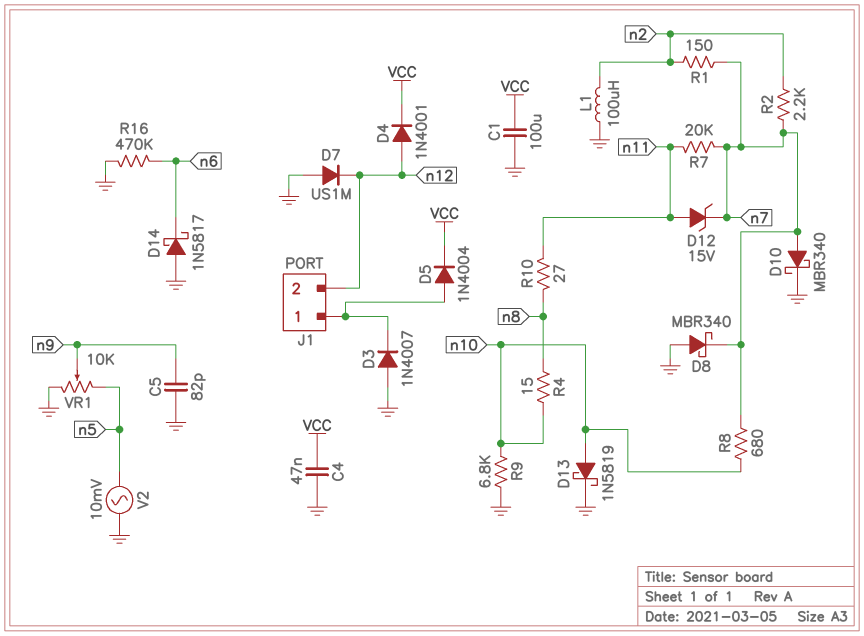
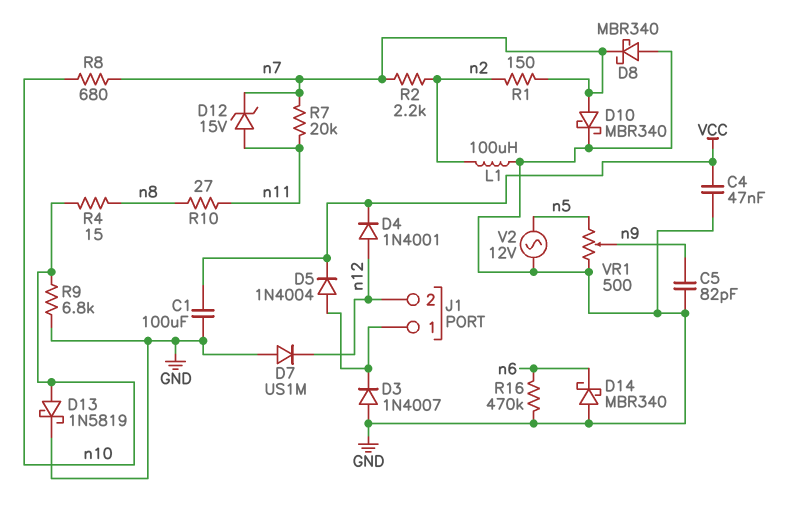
D14: schottky 1N5817 (A GND, K n6) -> schottky MBR340 (A GND, K n6)
V2: AC 10mV (GND, n5) -> AC 12V (GND, n5)
VR1: 10k (GND, n5, wiper n9) -> 500 (GND, n5, wiper n9)

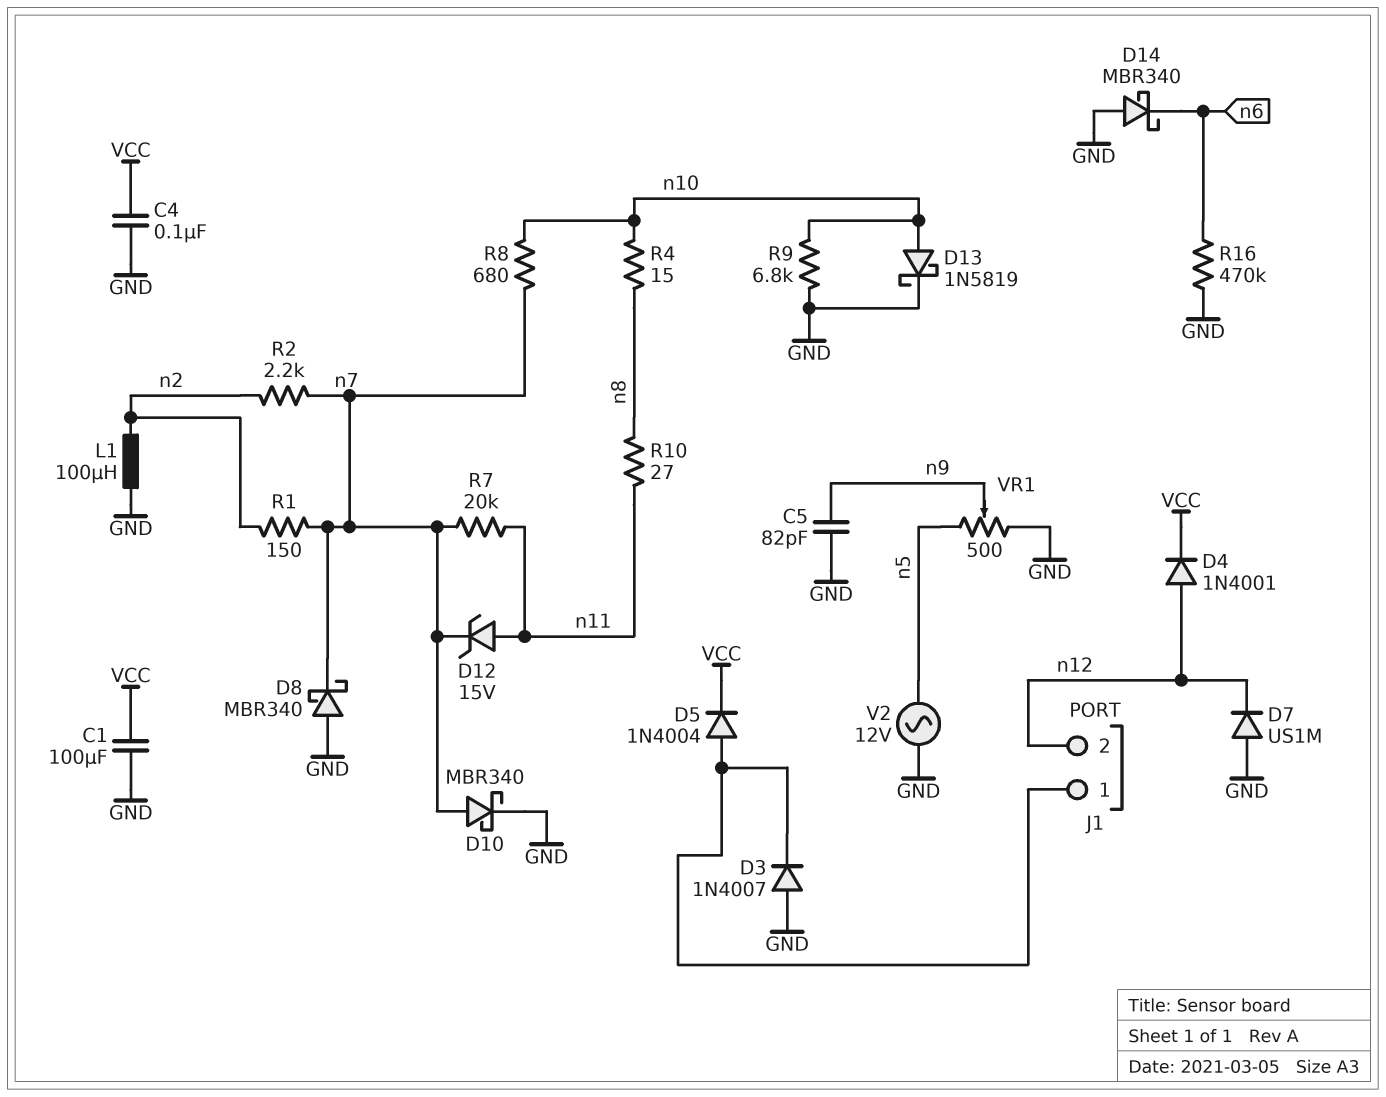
C4: 47nF (GND, VCC) -> 100nF (GND, VCC)

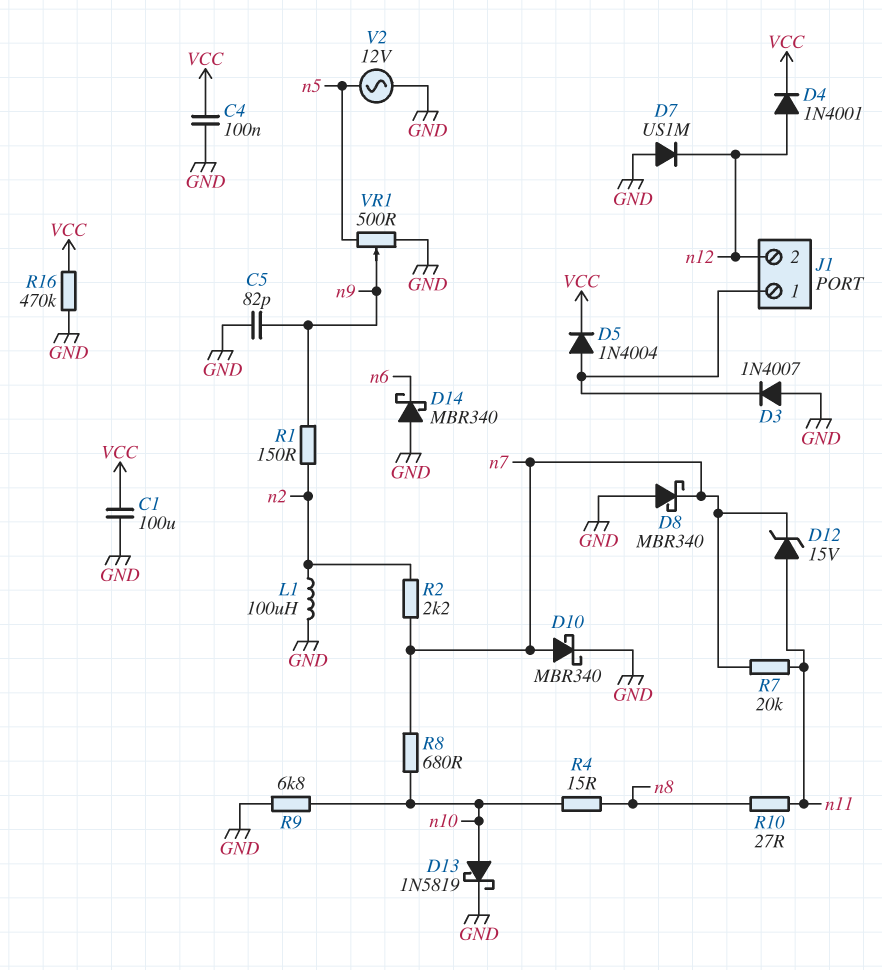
R1: 150 (n2, n7) -> 150 (n2, n9)
R16: 470k (GND, n6) -> 470k (GND, VCC)

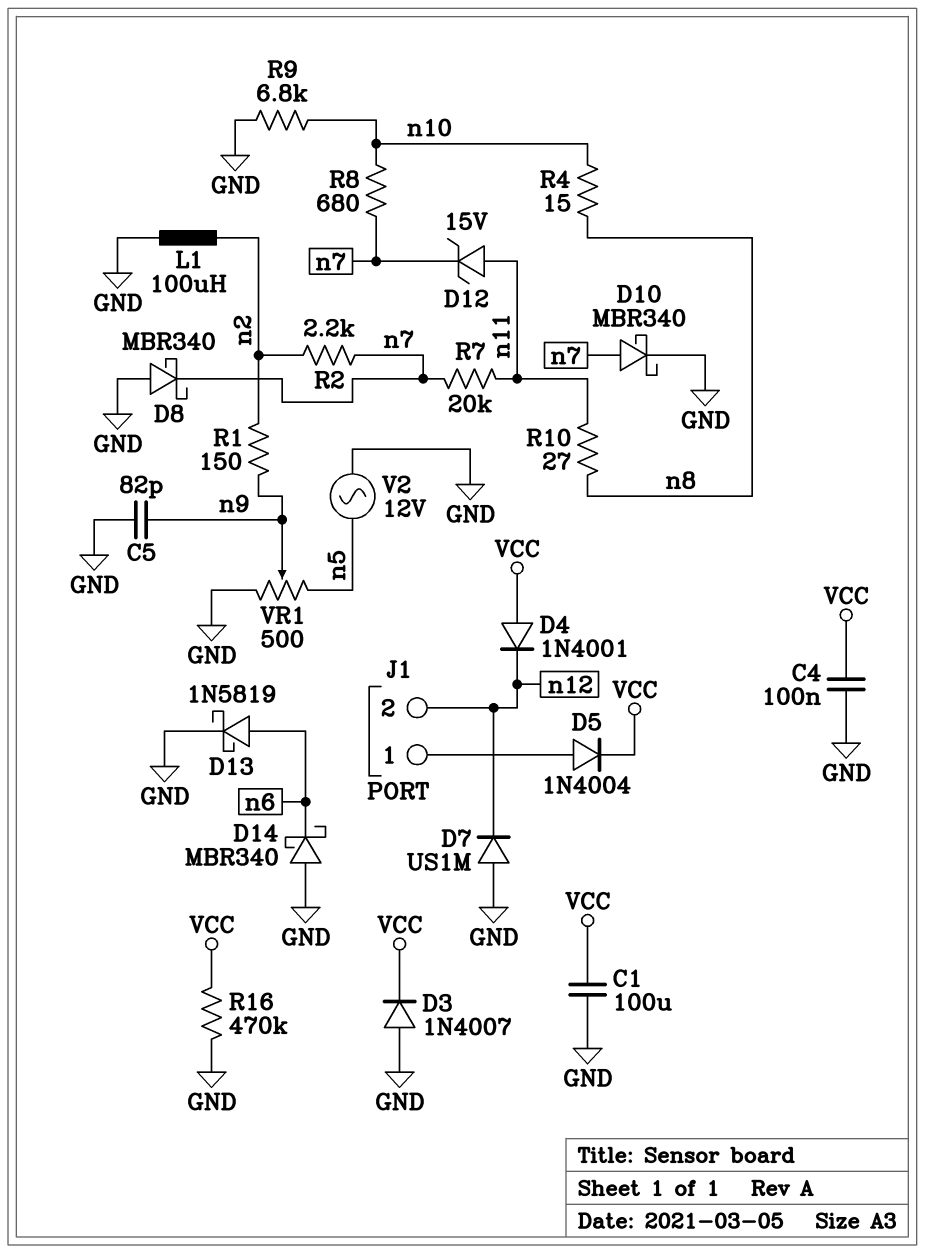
D3: diode 1N4007 (A GND, K J1/1) -> diode 1N4007 (A GND, K VCC)
D4: diode 1N4001 (A n12, K VCC) -> diode 1N4001 (A VCC, K n12)
D13: schottky 1N5819 (A n10, K GND) -> schottky 1N5819 (A n6, K GND)

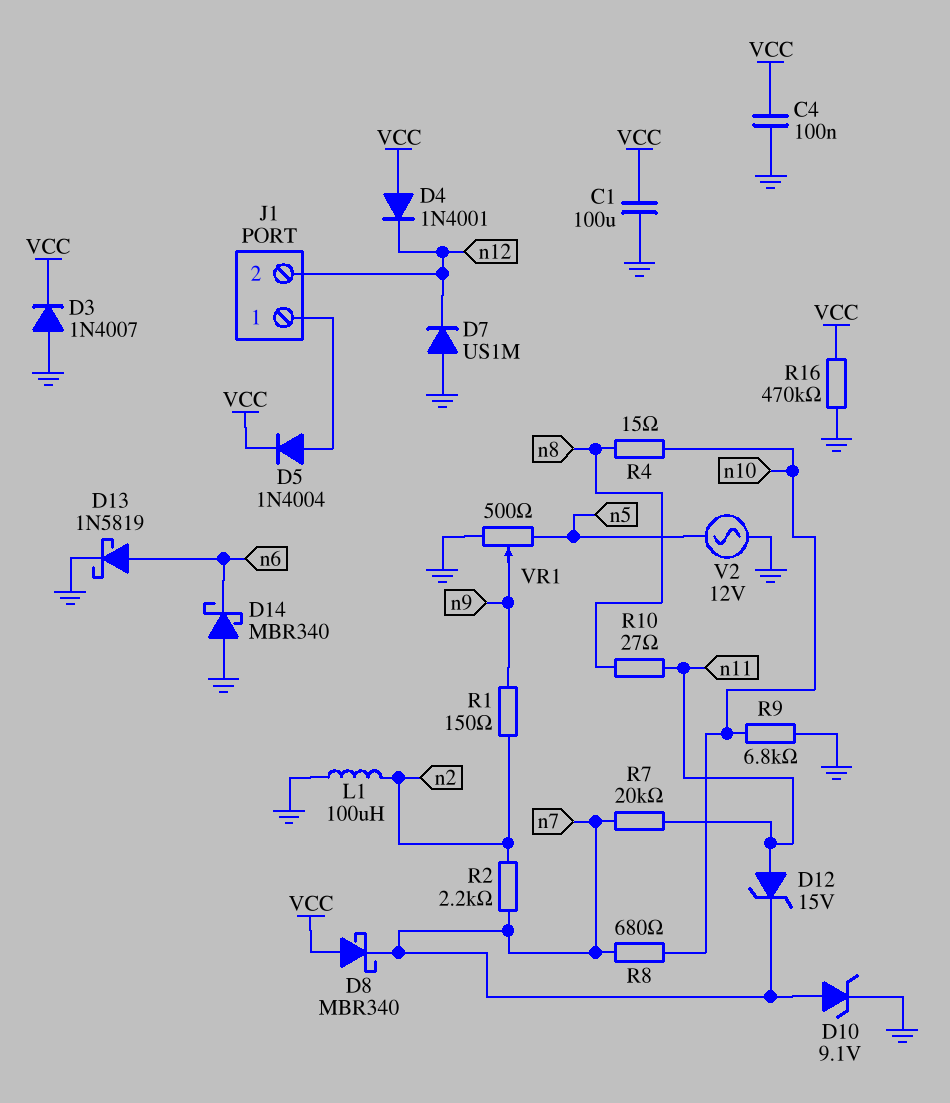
C5: 82pF (GND, n9) -> none
D8: schottky MBR340 (A GND, K n7) -> schottky MBR340 (A VCC, K n7)
D10: schottky MBR340 (A n7, K GND) -> zener 9.1V (A n7, K GND)

